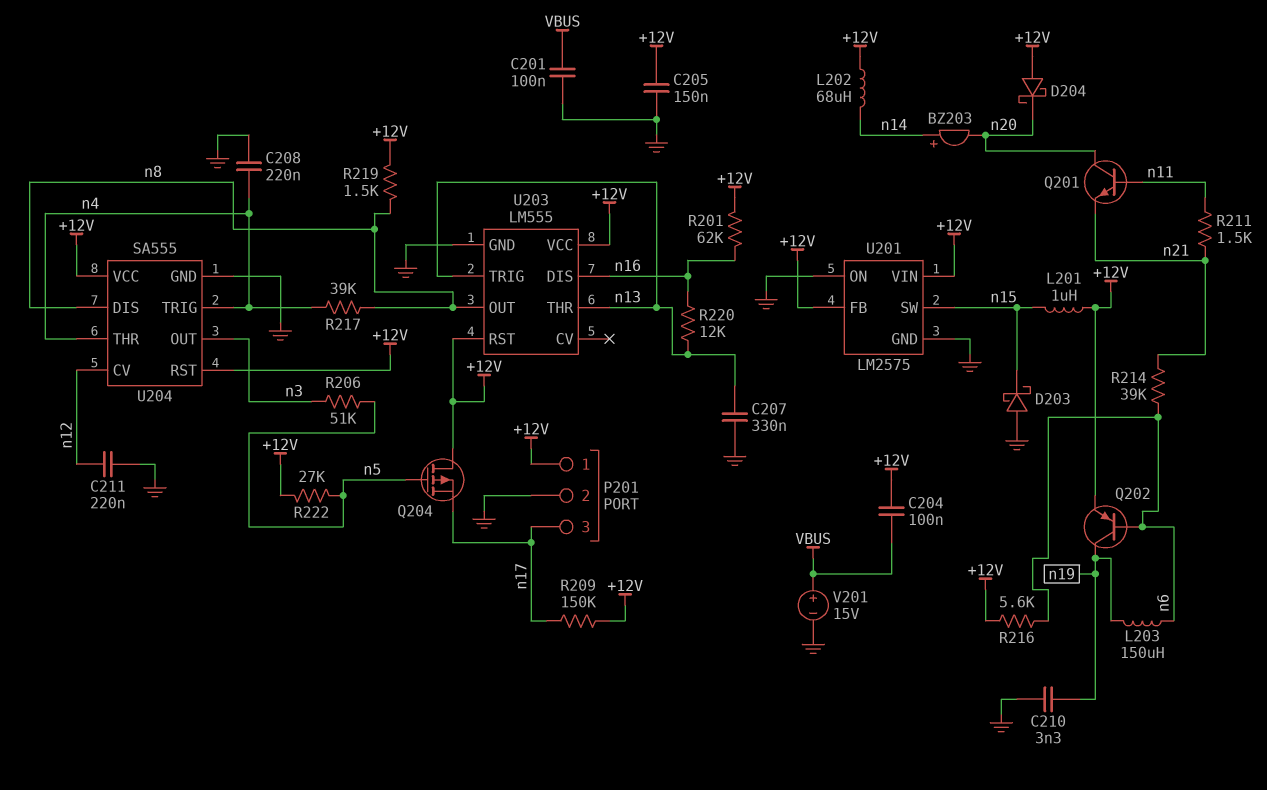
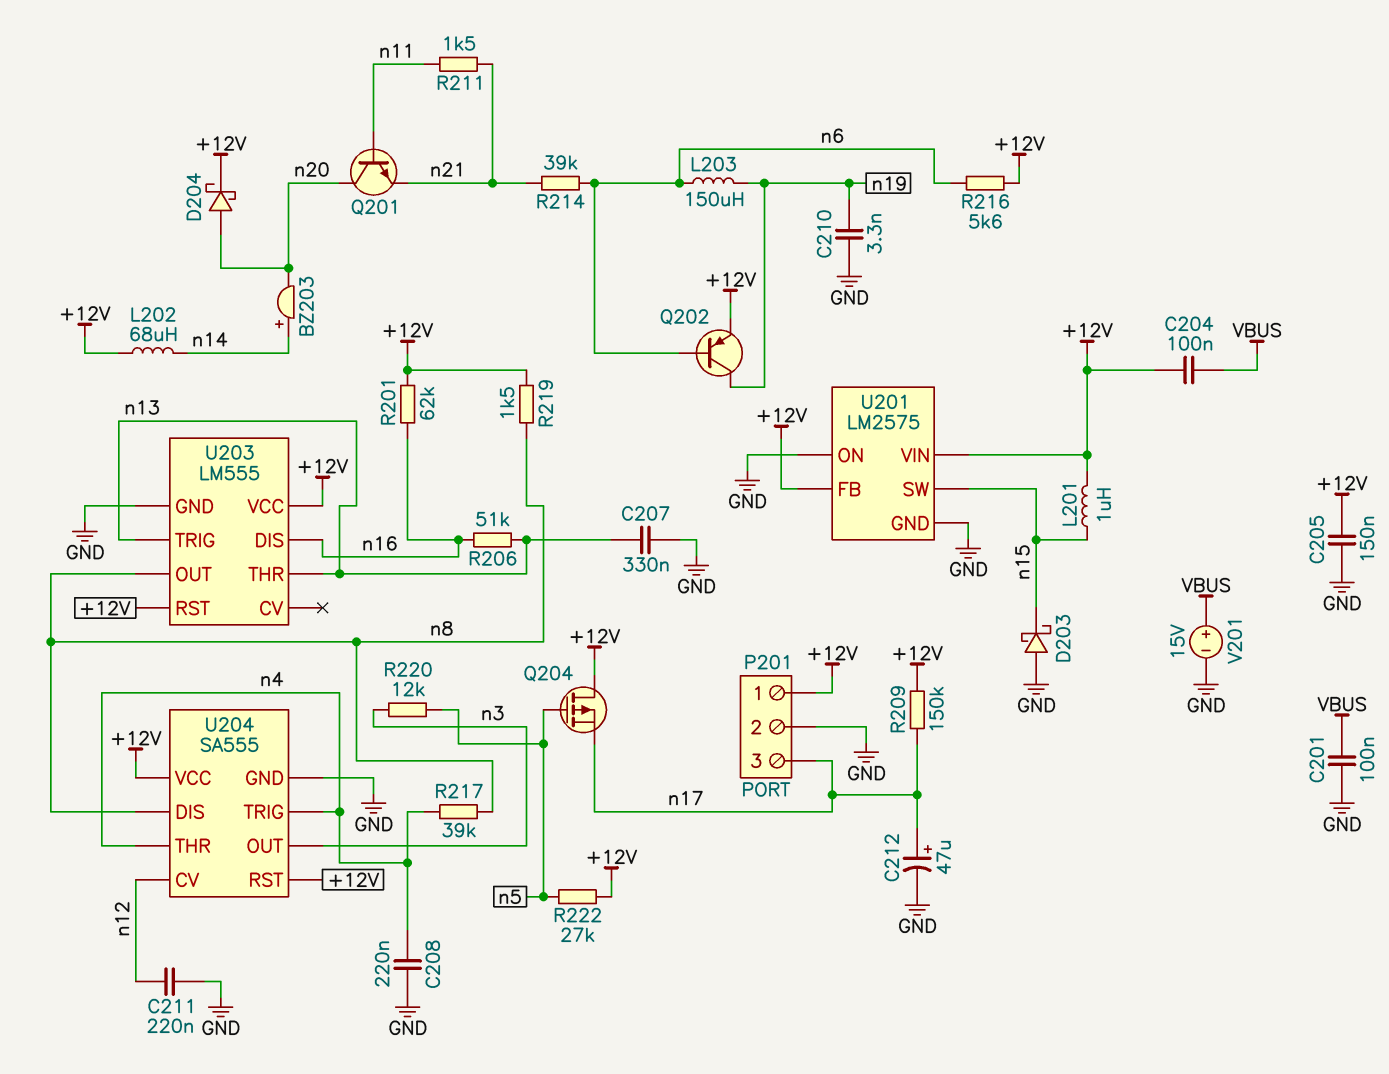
C212: none -> 47uF (plus n17, minus GND)
D204: schottky (A +12V, K n20) -> schottky (A n20, K +12V)
R206: 51k (n3, n5) -> 51k (n13, n16)
R220: 12k (n13, n16) -> 12k (n3, n5)

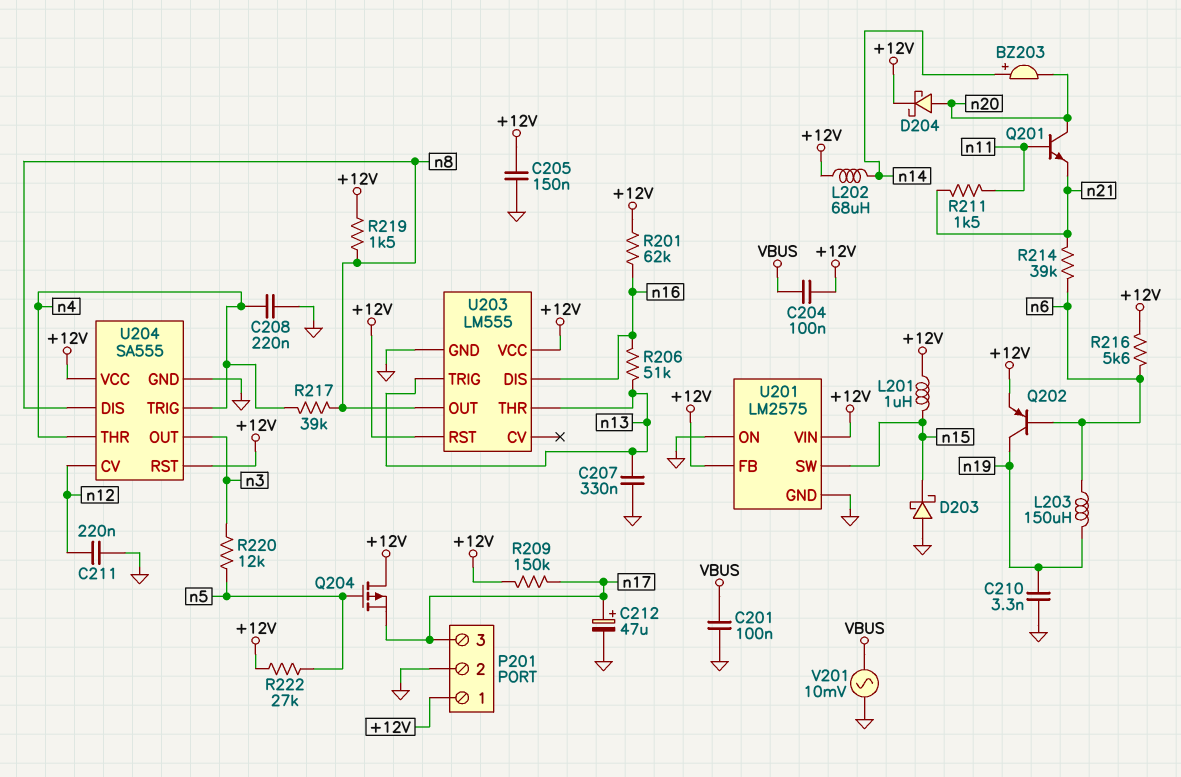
V201: 15V (plus VBUS, minus GND) -> AC 10mV (GND, VBUS)

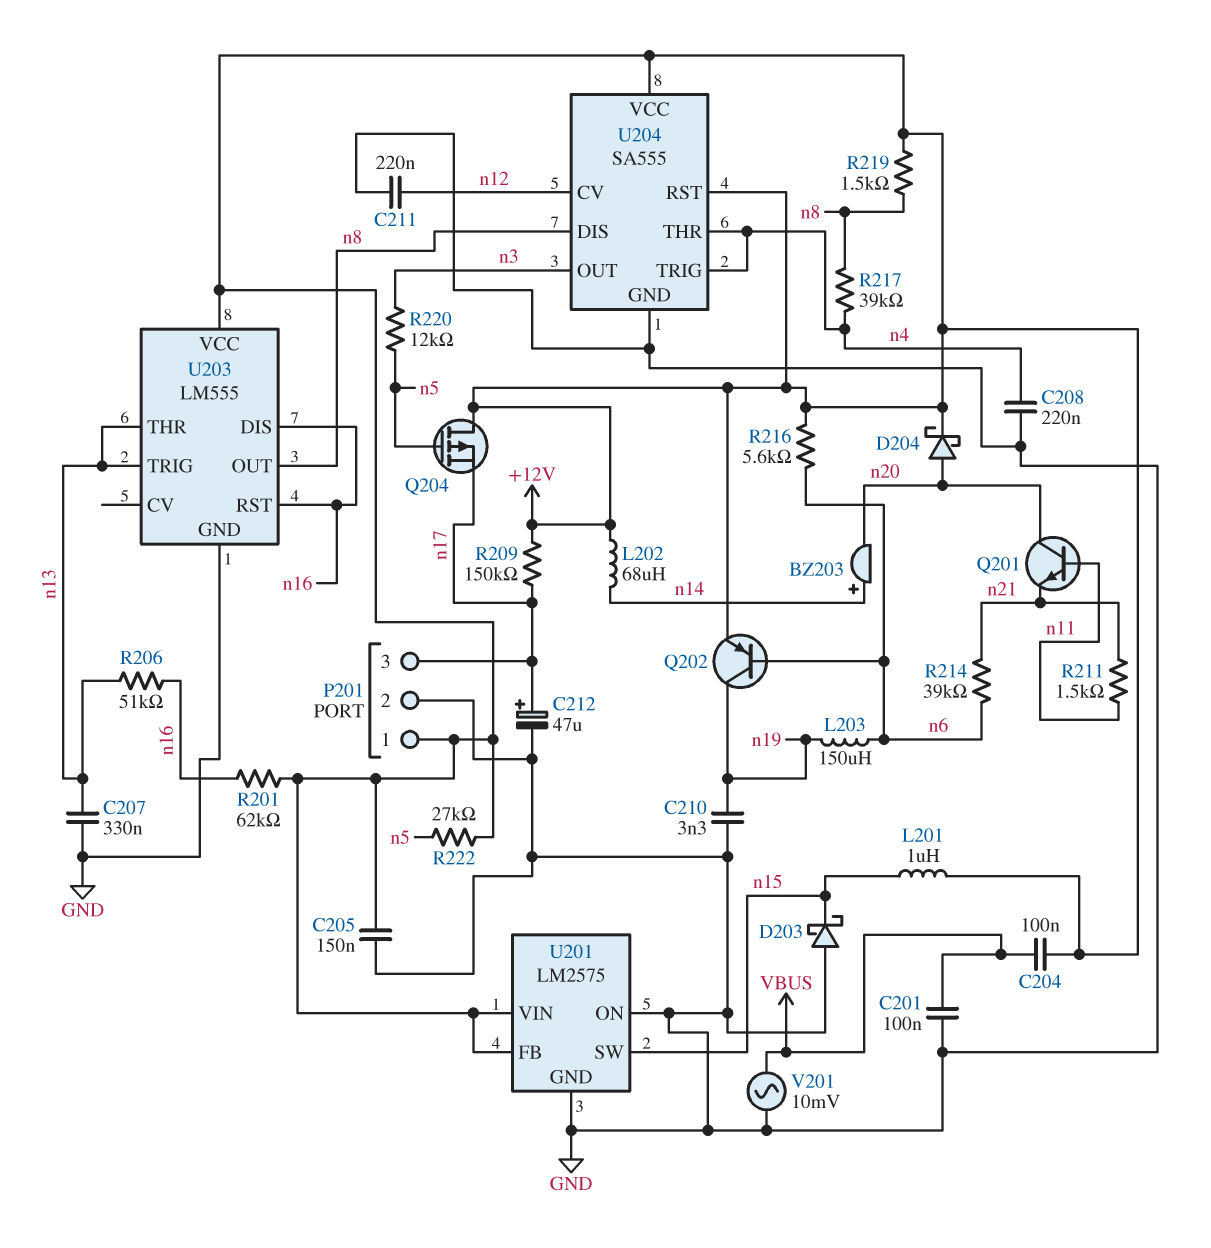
U203 pin RST: +12V -> n16

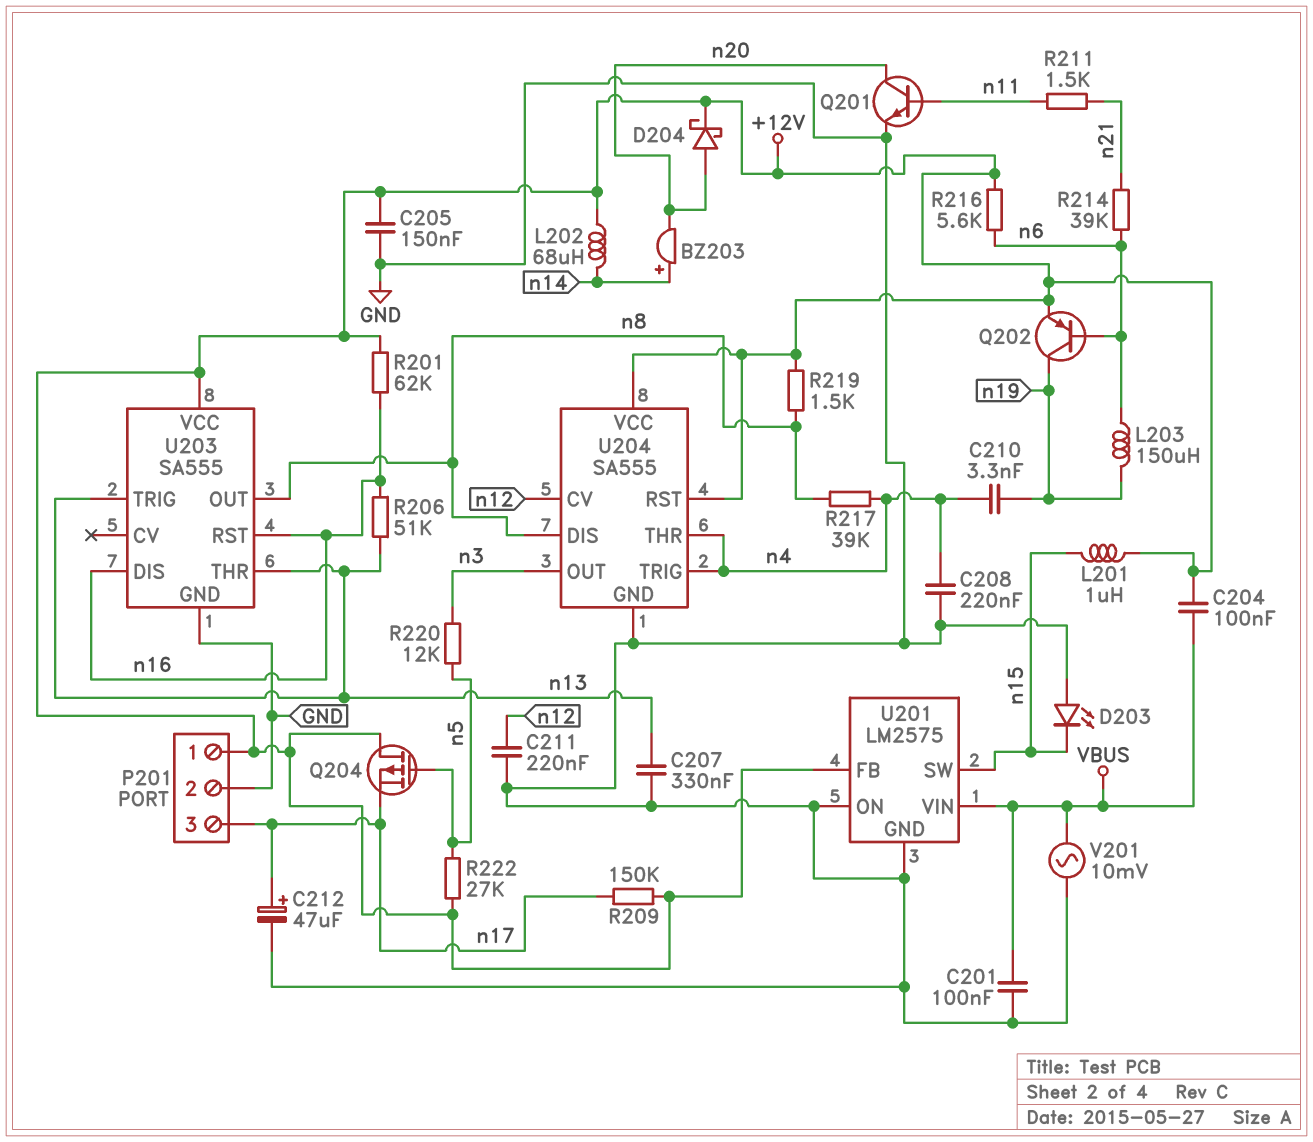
C210: 3.3nF (GND, n19) -> 3.3nF (n4, n19)
D203: schottky (A GND, K n15) -> LED (A GND, K n15)
Q201: NPN (B n11, C n20, E n21) -> NPN (B n11, C n20, E GND)
U201 pin VIN: +12V -> VBUS
U203: LM555 -> SA555

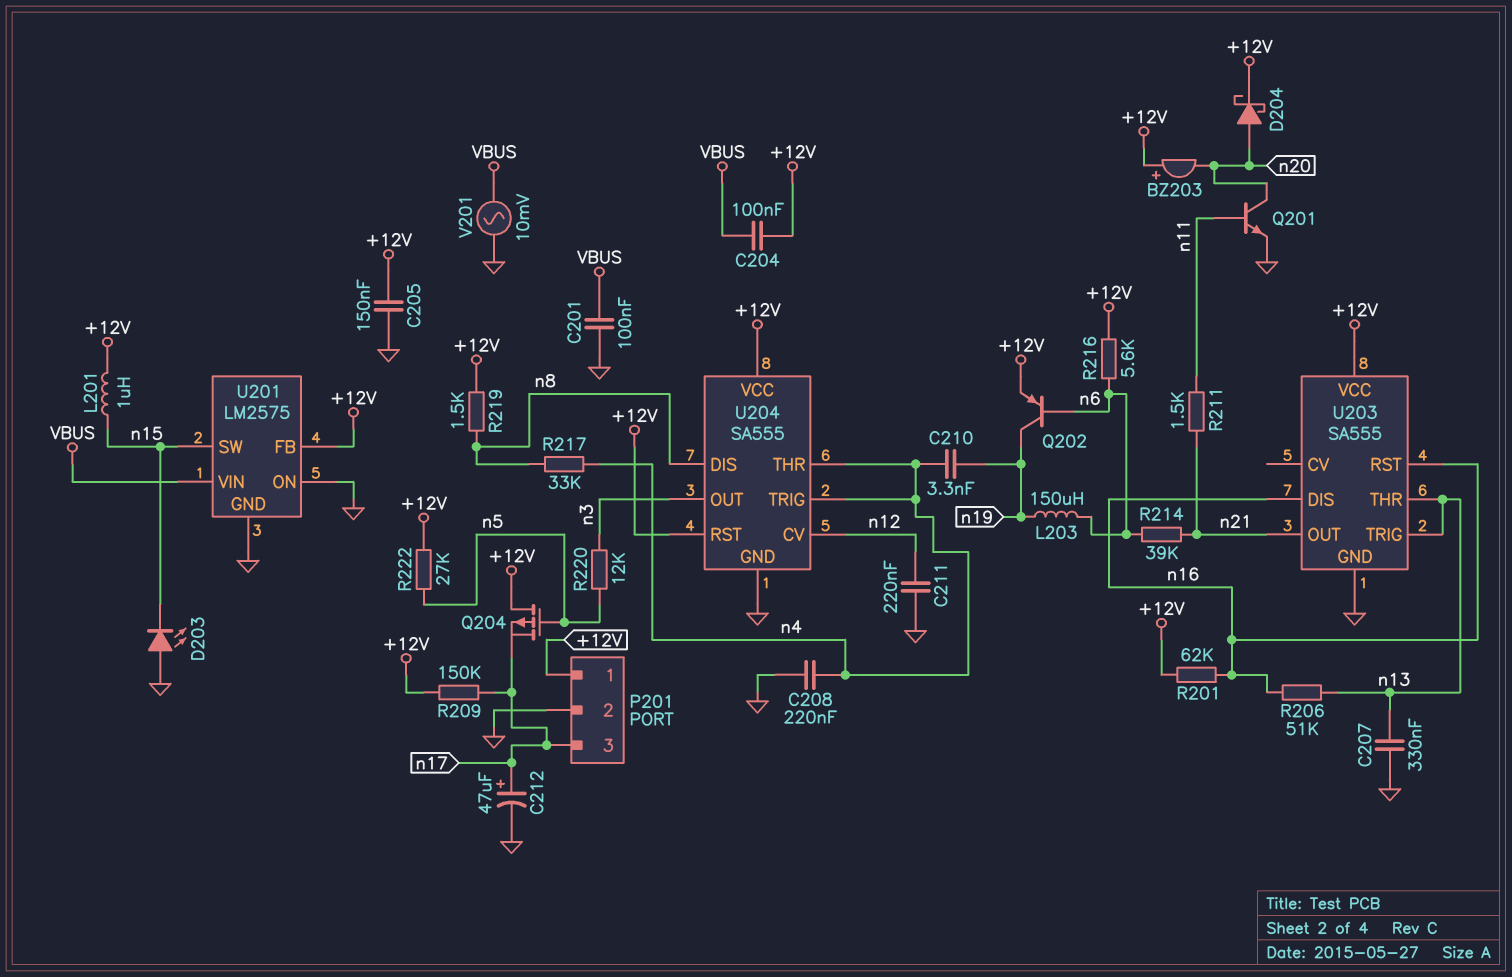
BZ203: buzzer (plus n14, minus n20) -> buzzer (plus +12V, minus n20)
L202: 68uH (+12V, n14) -> none
R217: 39k (n4, n8) -> 33k (n4, n8)
U203 pin OUT: n8 -> n21

